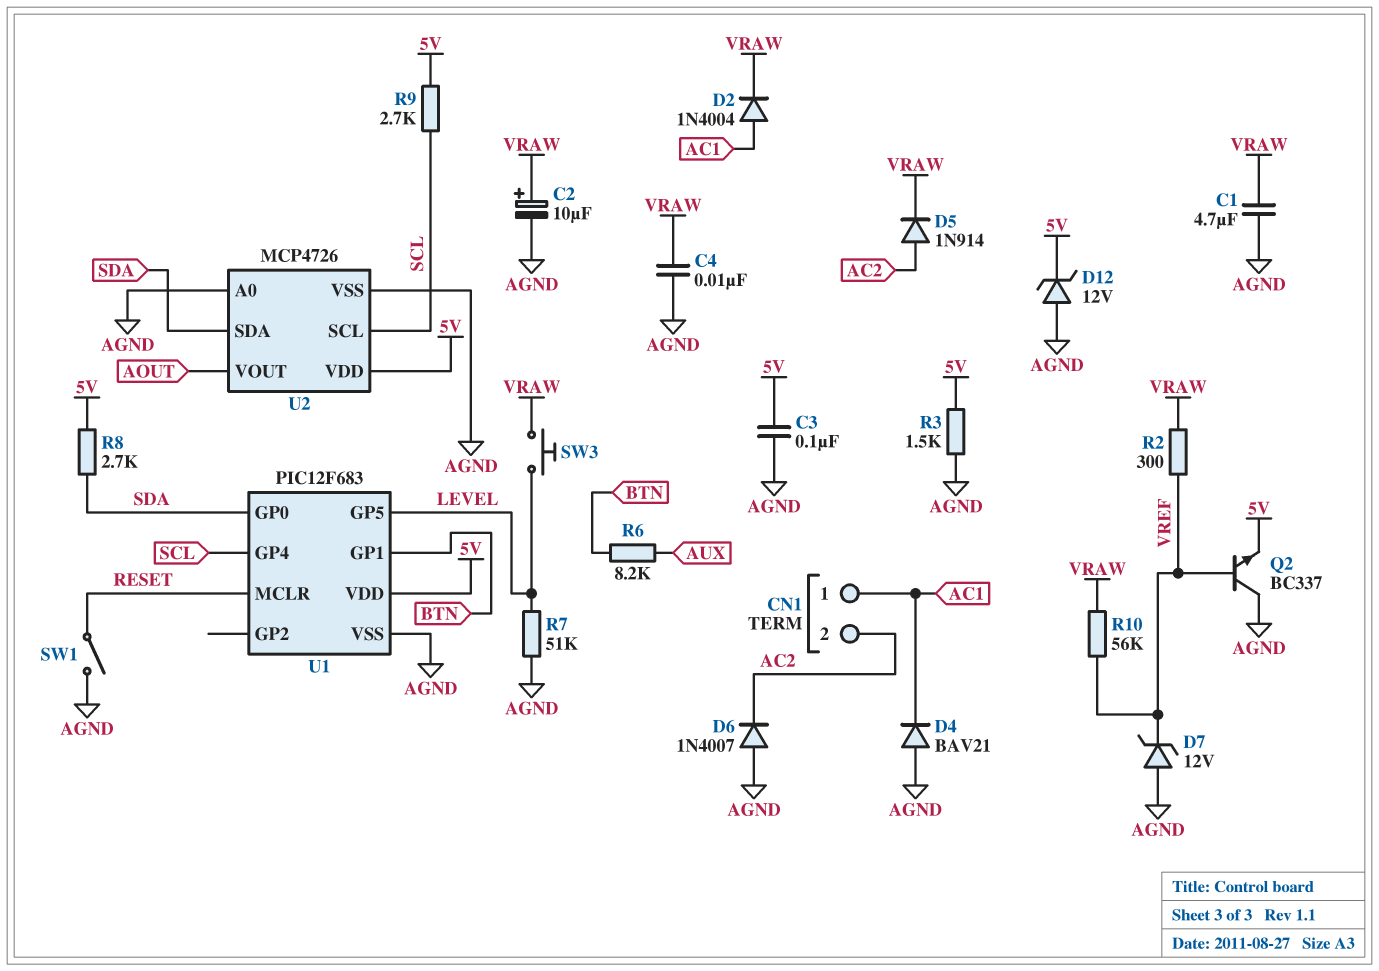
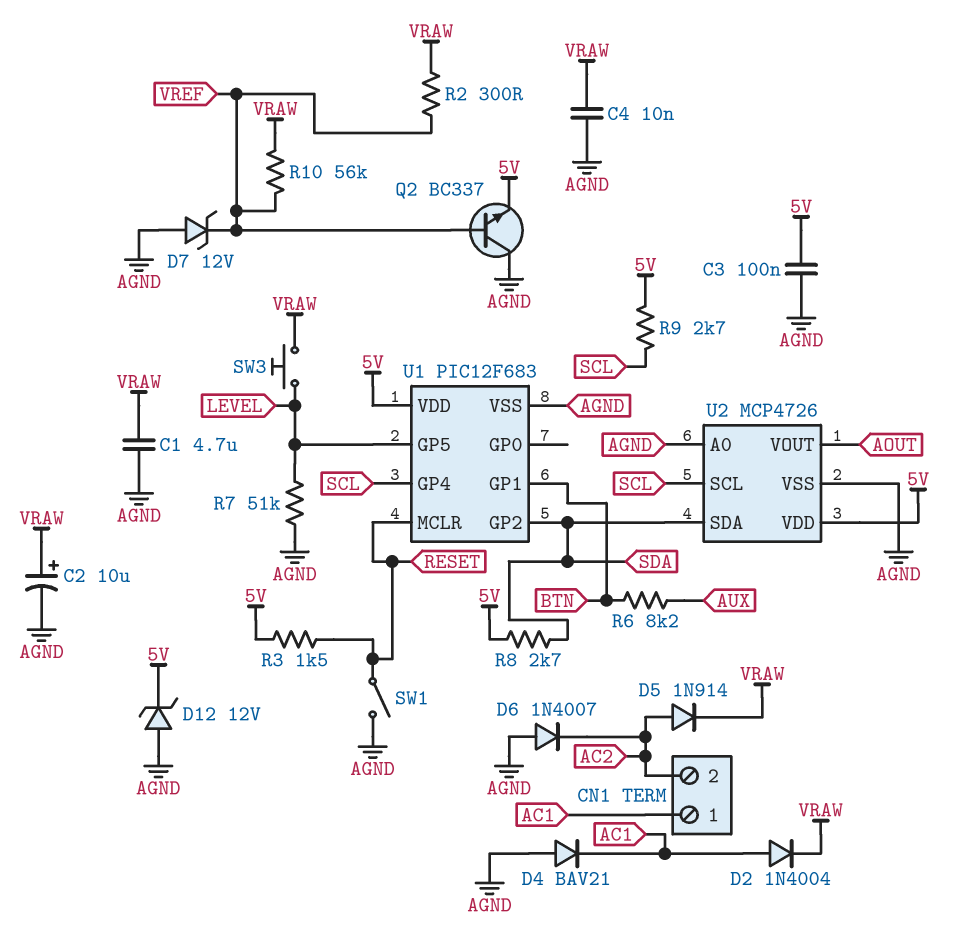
R3: 1.5k (5V, AGND) -> 1.5k (5V, RESET)
U1 pin GP0: SDA -> none
U1 pin GP2: none -> SDA

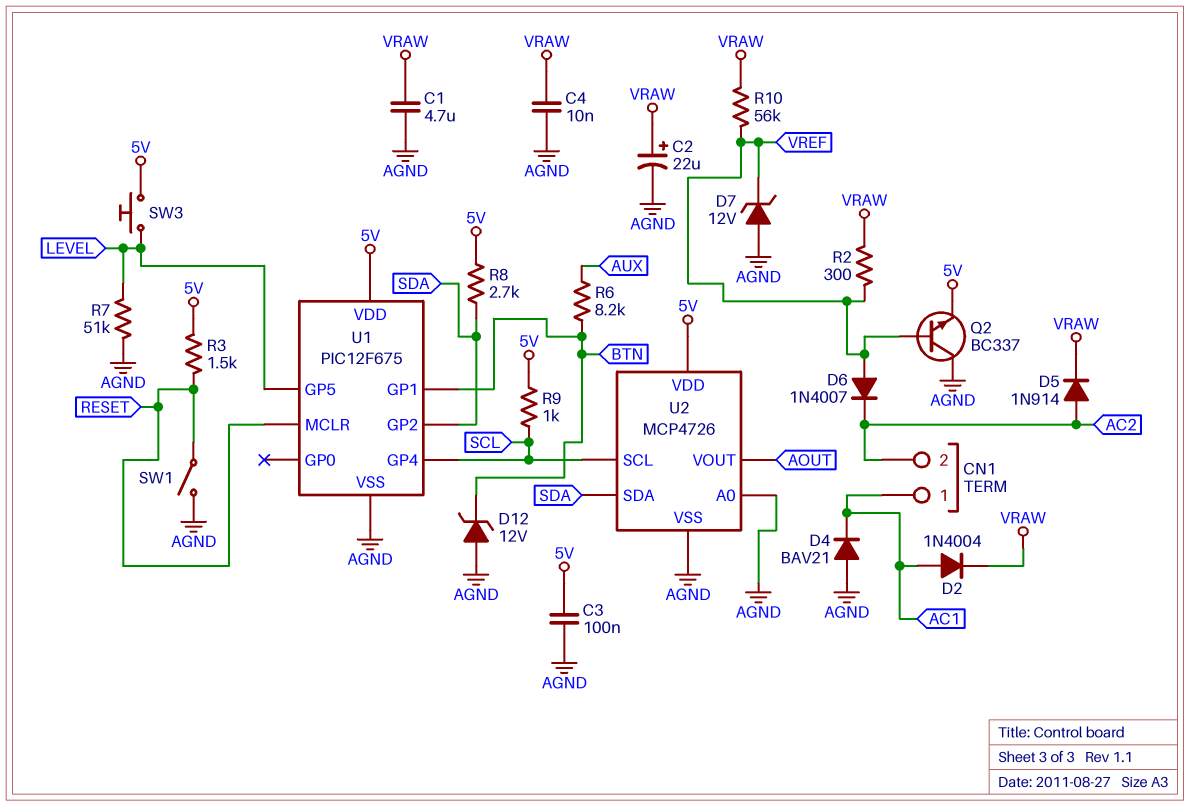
C2: 10uF (plus VRAW, minus AGND) -> 22uF (plus VRAW, minus AGND)
D6: diode 1N4007 (A AGND, K AC2) -> diode 1N4007 (A VREF, K AC2)
D12: zener 12V (A AGND, K 5V) -> zener 12V (A AGND, K BTN)
R9: 2.7k (5V, SCL) -> 1k (5V, SCL)
SW3: button (LEVEL, VRAW) -> button (5V, LEVEL)
U1: PIC12F683 -> PIC12F675

